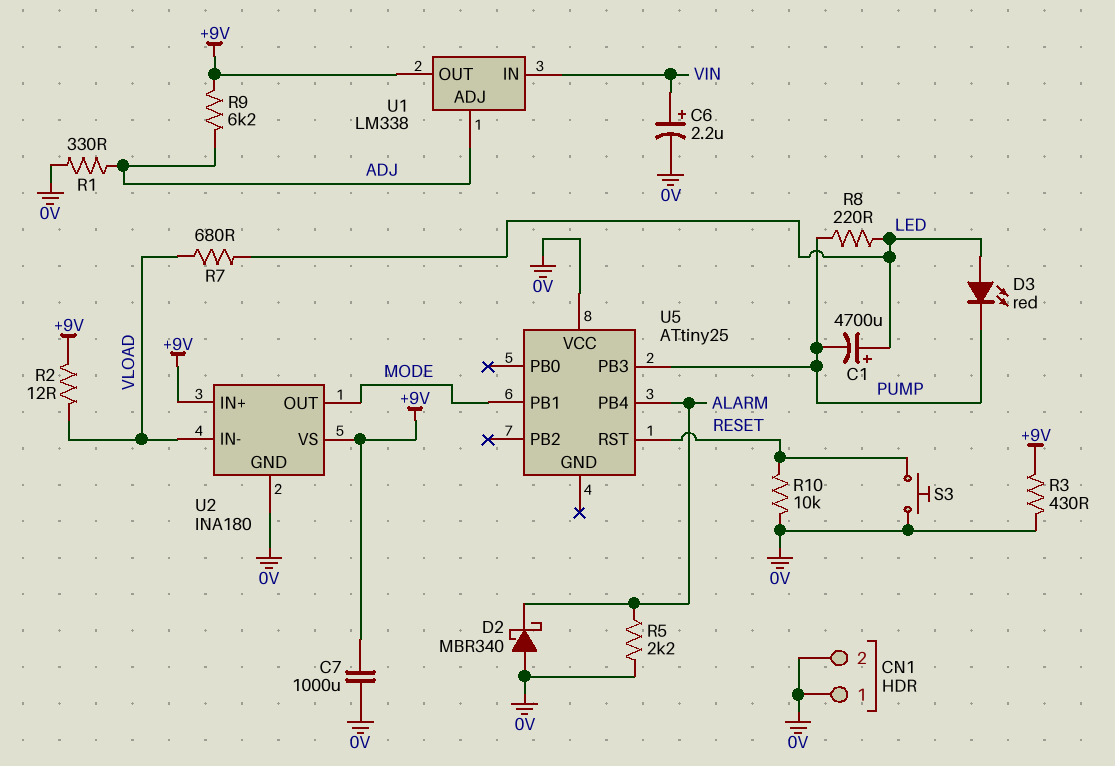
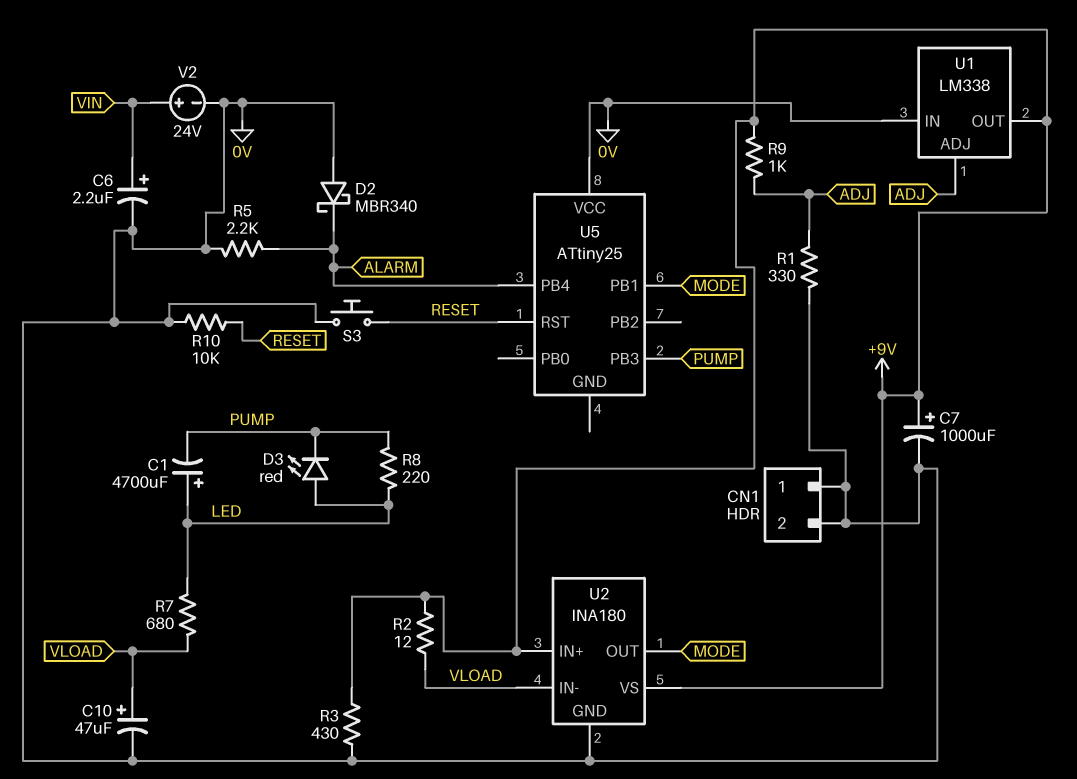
C7: 1000uF (+9V, 0V) -> 1000uF (plus +9V, minus 0V)
C10: none -> 47uF (plus VLOAD, minus 0V)
R9: 6.2k (+9V, ADJ) -> 1k (+9V, ADJ)
U1 pin IN: VIN -> 0V
V2: none -> 24V (plus VIN, minus 0V)

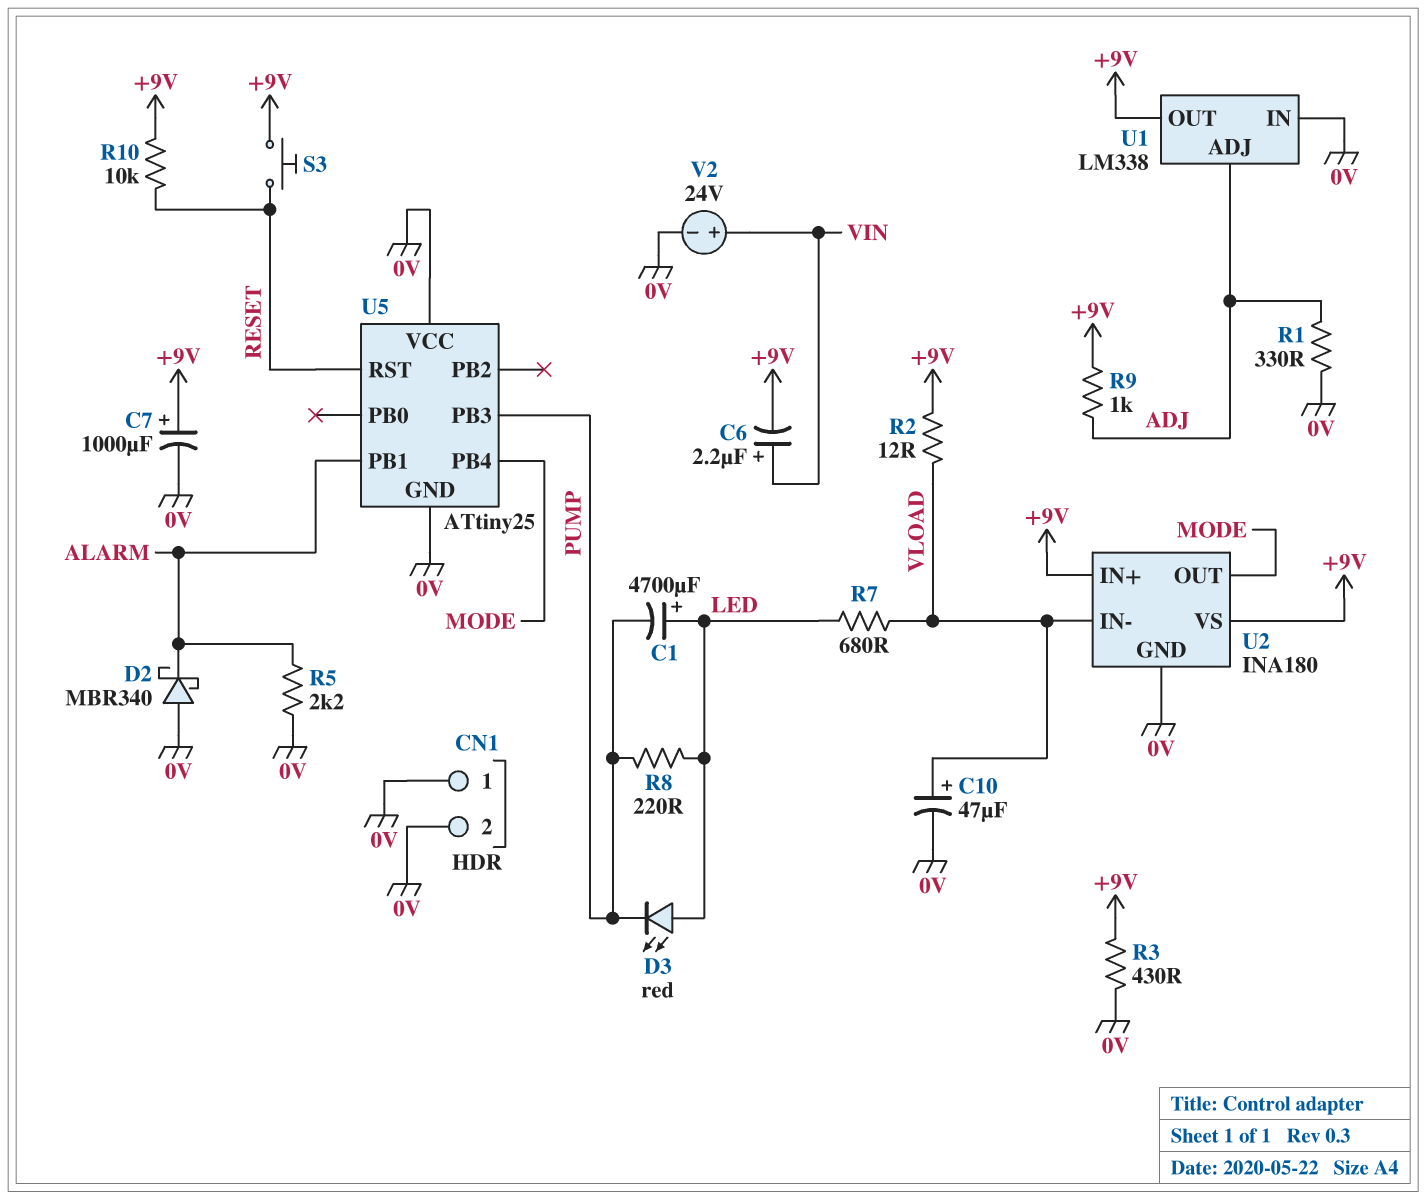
C6: 2.2uF (plus VIN, minus 0V) -> 2.2uF (plus VIN, minus +9V)
R10: 10k (0V, RESET) -> 10k (+9V, RESET)
S3: button (0V, RESET) -> button (+9V, RESET)
U5 pin GND: none -> 0V
U5 pin PB1: MODE -> ALARM
U5 pin PB4: ALARM -> MODE

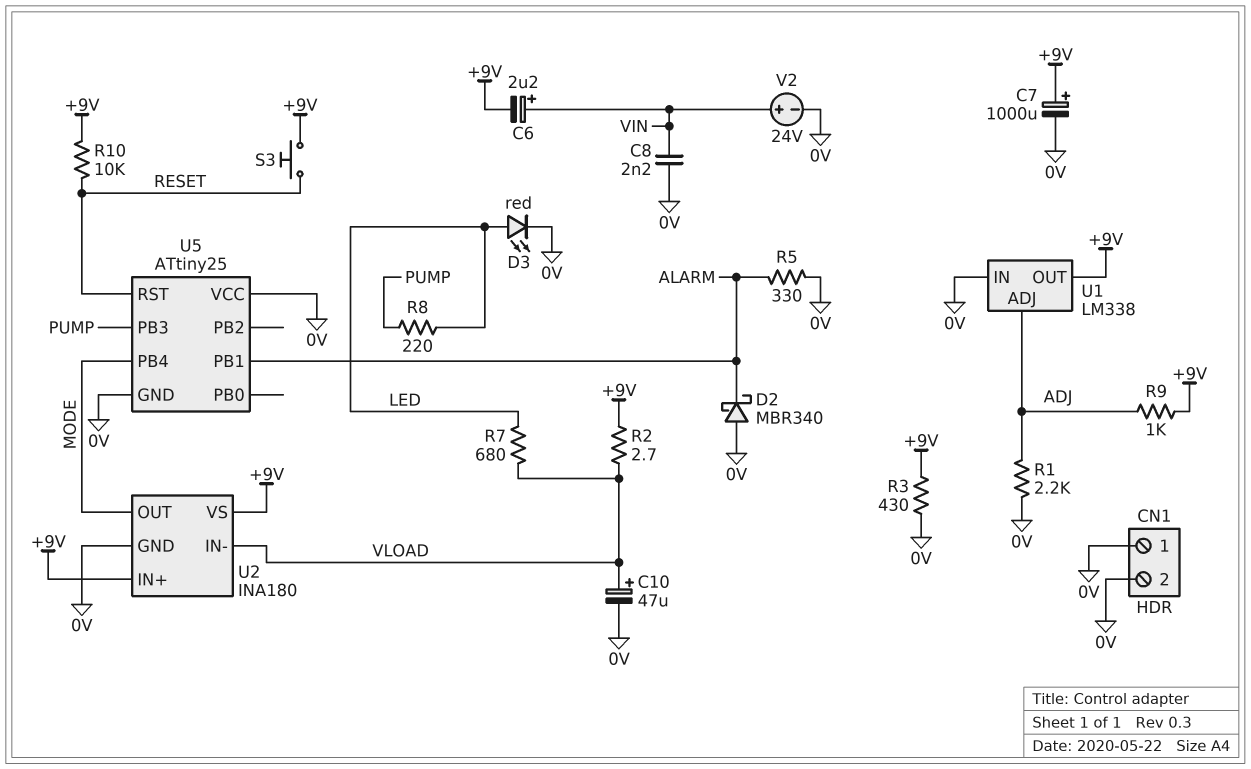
C1: 4700uF (plus LED, minus PUMP) -> none
C8: none -> 2.2nF (0V, VIN)
D3: LED red (A LED, K PUMP) -> LED red (A LED, K 0V)
R1: 330 (0V, ADJ) -> 2.2k (0V, ADJ)
R2: 12 (+9V, VLOAD) -> 2.7 (+9V, VLOAD)
R5: 2.2k (0V, ALARM) -> 330 (0V, ALARM)

